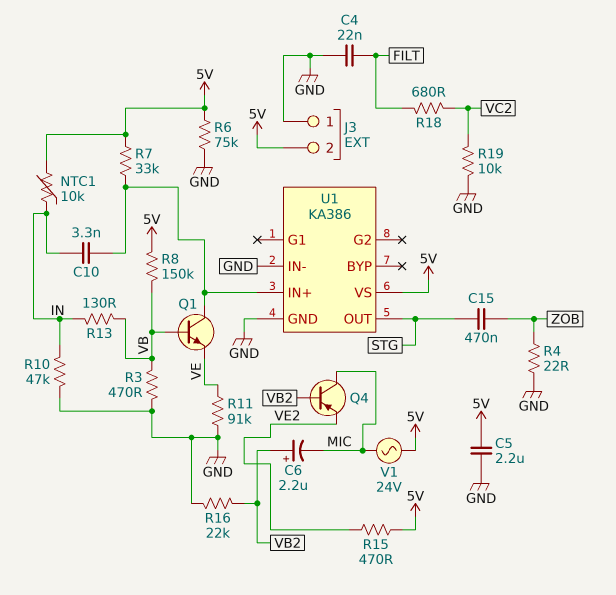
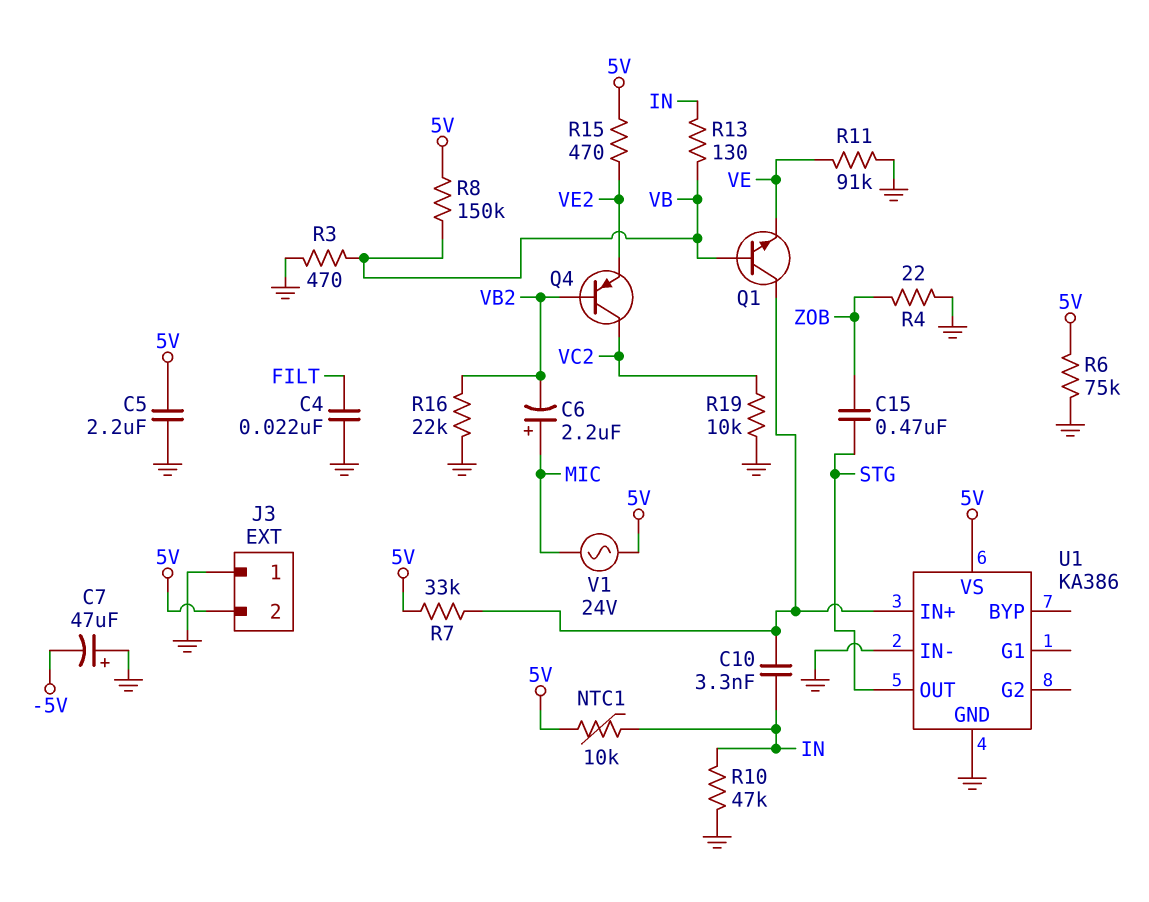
C6: 2.2uF (plus VB2, minus MIC) -> 2.2uF (plus MIC, minus VB2)
C7: none -> 47uF (plus GND, minus -5V)
Q4: PNP (B VB2, C MIC, E VE2) -> PNP (B VB2, C VC2, E VE2)
R18: 680 (FILT, VC2) -> none

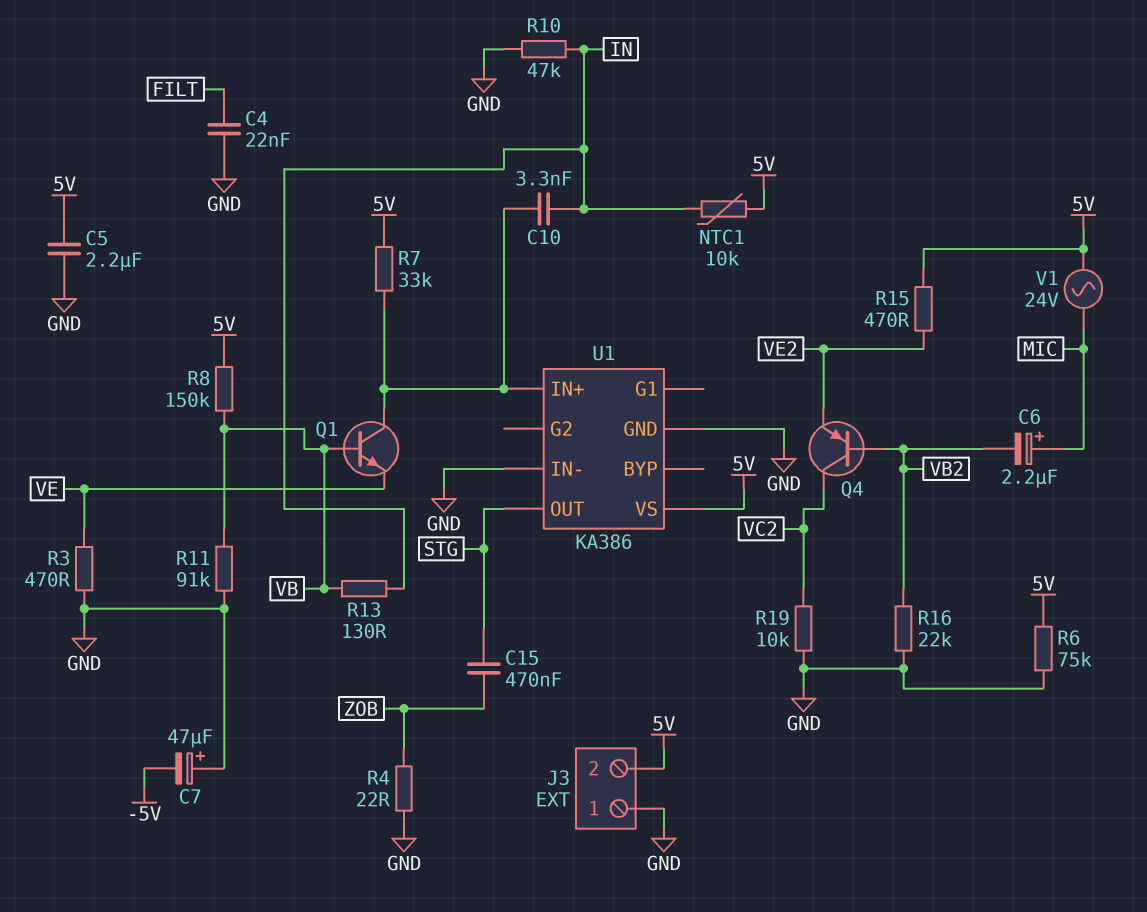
R3: 470 (GND, VB) -> 470 (GND, VE)
R11: 91k (GND, VE) -> 91k (GND, VB)

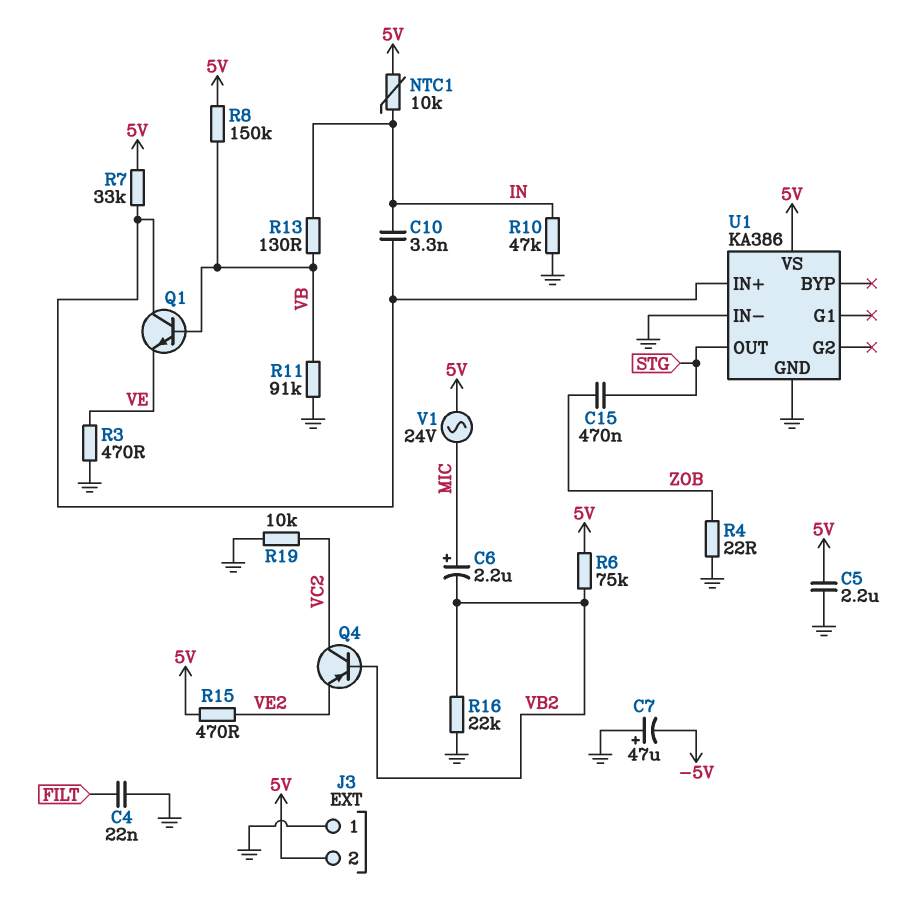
R6: 75k (5V, GND) -> 75k (5V, VB2)

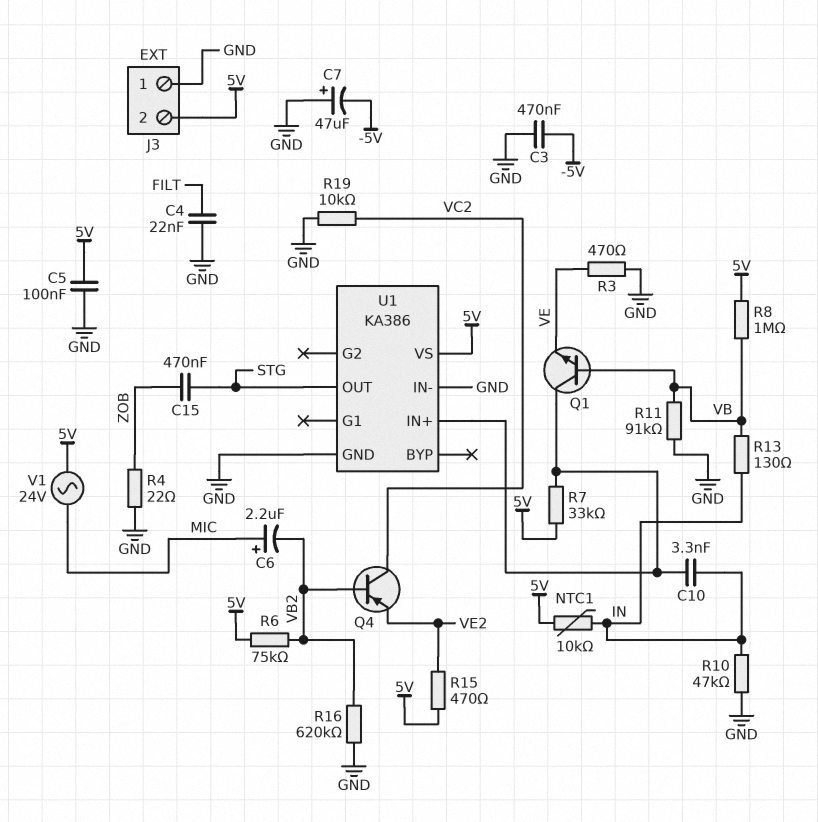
C3: none -> 470nF (-5V, GND)
C5: 2.2uF (5V, GND) -> 100nF (5V, GND)
R8: 150k (5V, VB) -> 1M (5V, VB)
R16: 22k (GND, VB2) -> 620k (GND, VB2)

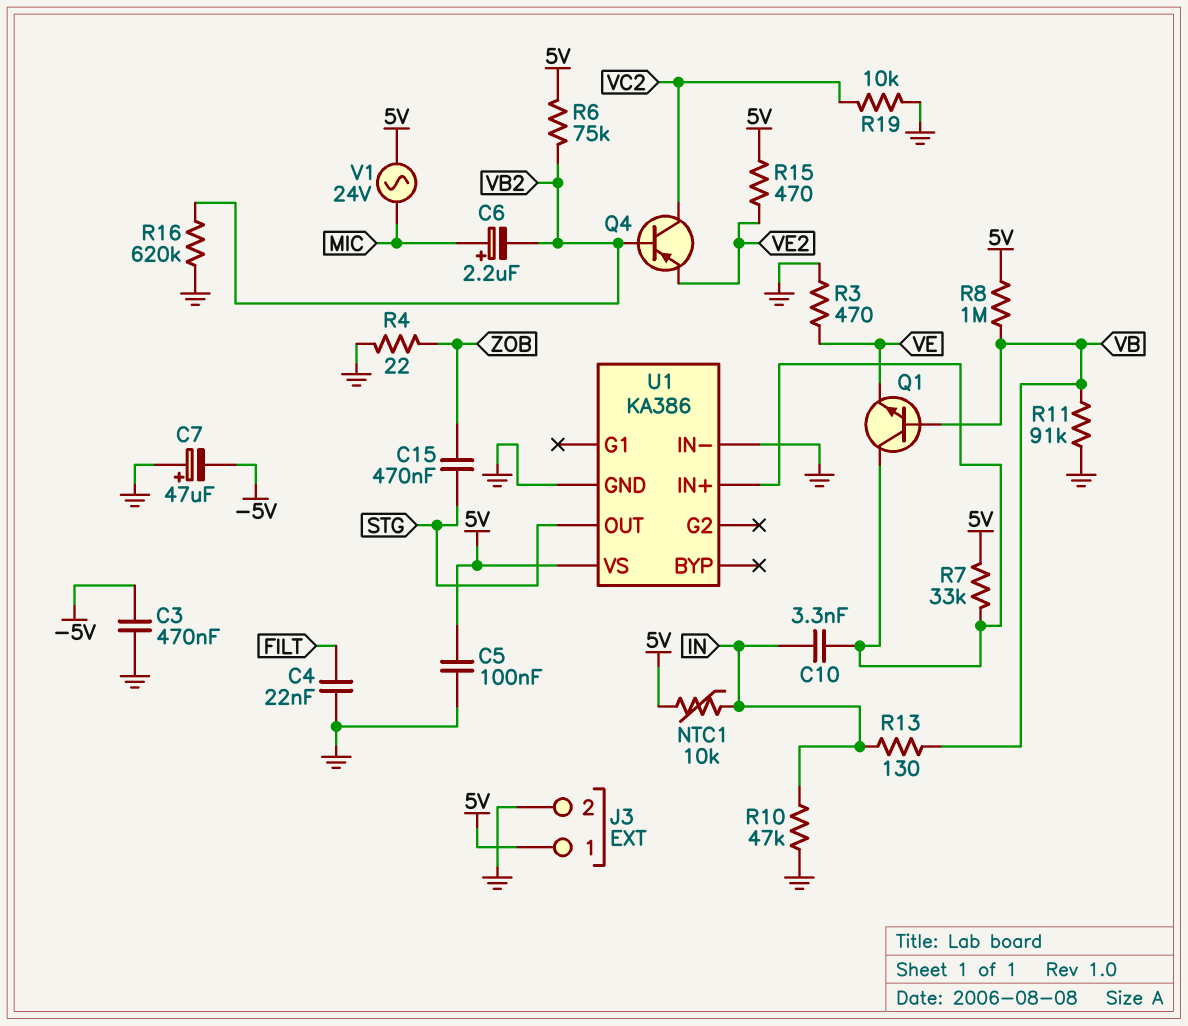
J3 pin 1: GND -> 5V
J3 pin 2: 5V -> GND

